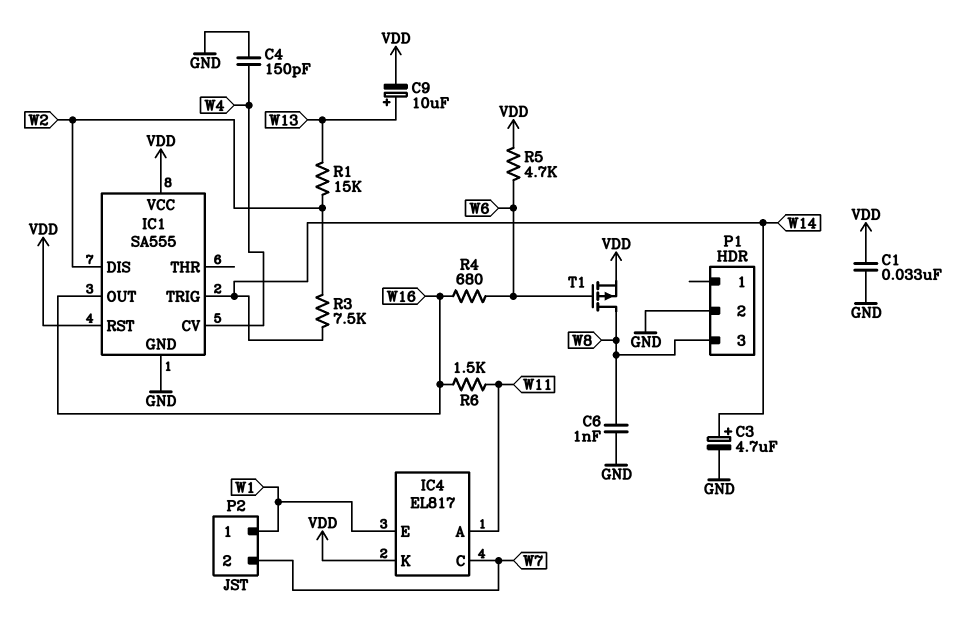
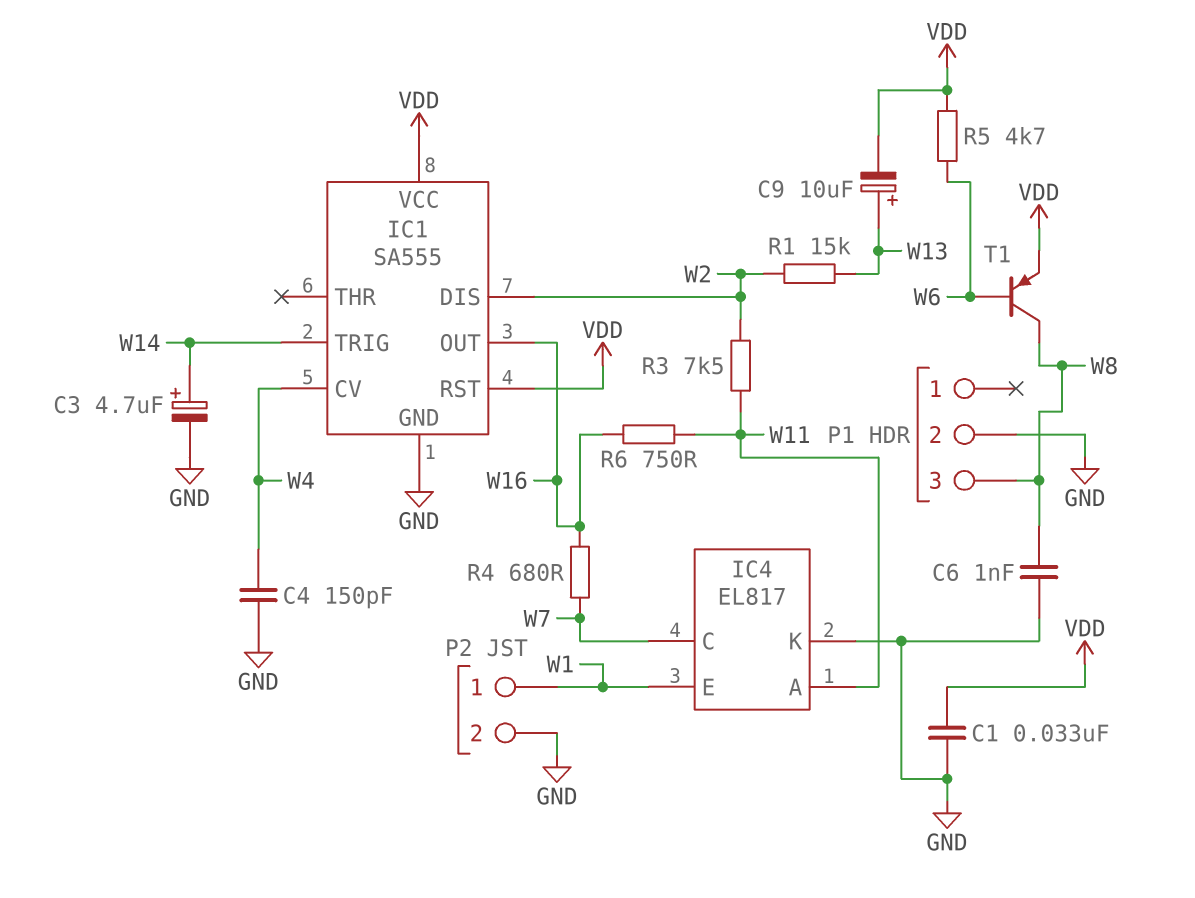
IC4 pin K: VDD -> GND
P2 pin 2: W7 -> GND
R3: 7.5k (W2, W14) -> 7.5k (W2, W11)
R4: 680 (W6, W16) -> 680 (W7, W16)
R6: 1.5k (W11, W16) -> 750 (W11, W16)
T1: PMOS (G W6, D W8, S VDD) -> PNP (B W6, C W8, E VDD)

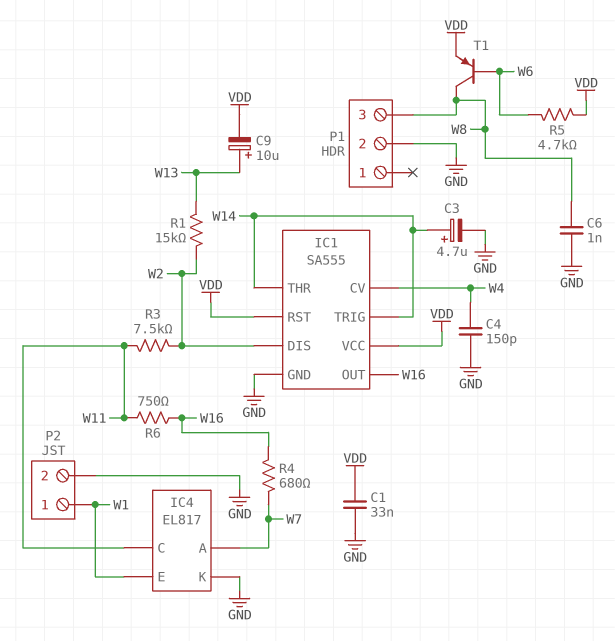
IC1 pin THR: none -> W14
IC4 pin A: W11 -> W7
IC4 pin C: W7 -> W11

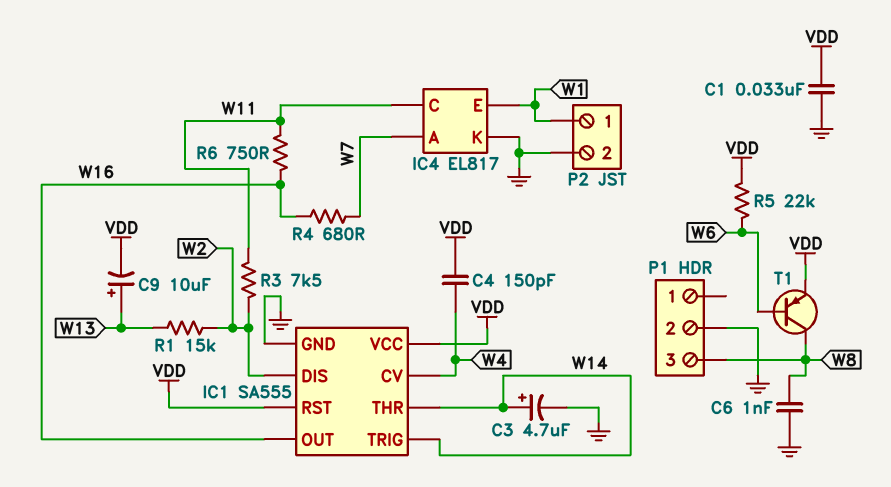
C4: 150pF (GND, W4) -> 150pF (VDD, W4)
R5: 4.7k (VDD, W6) -> 22k (VDD, W6)

